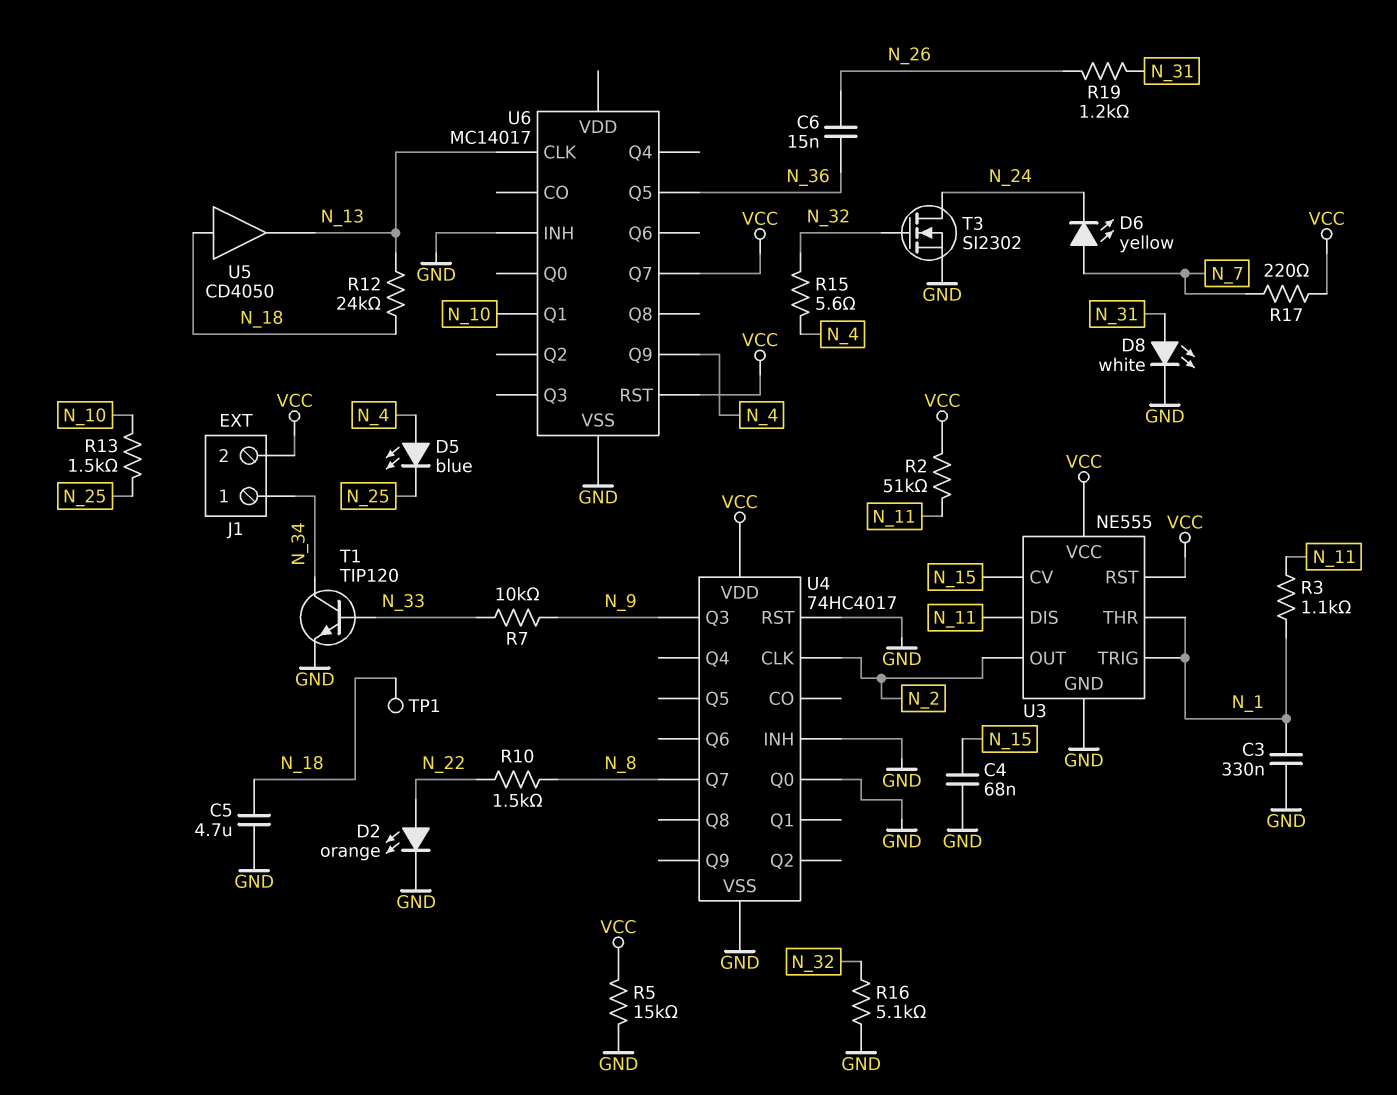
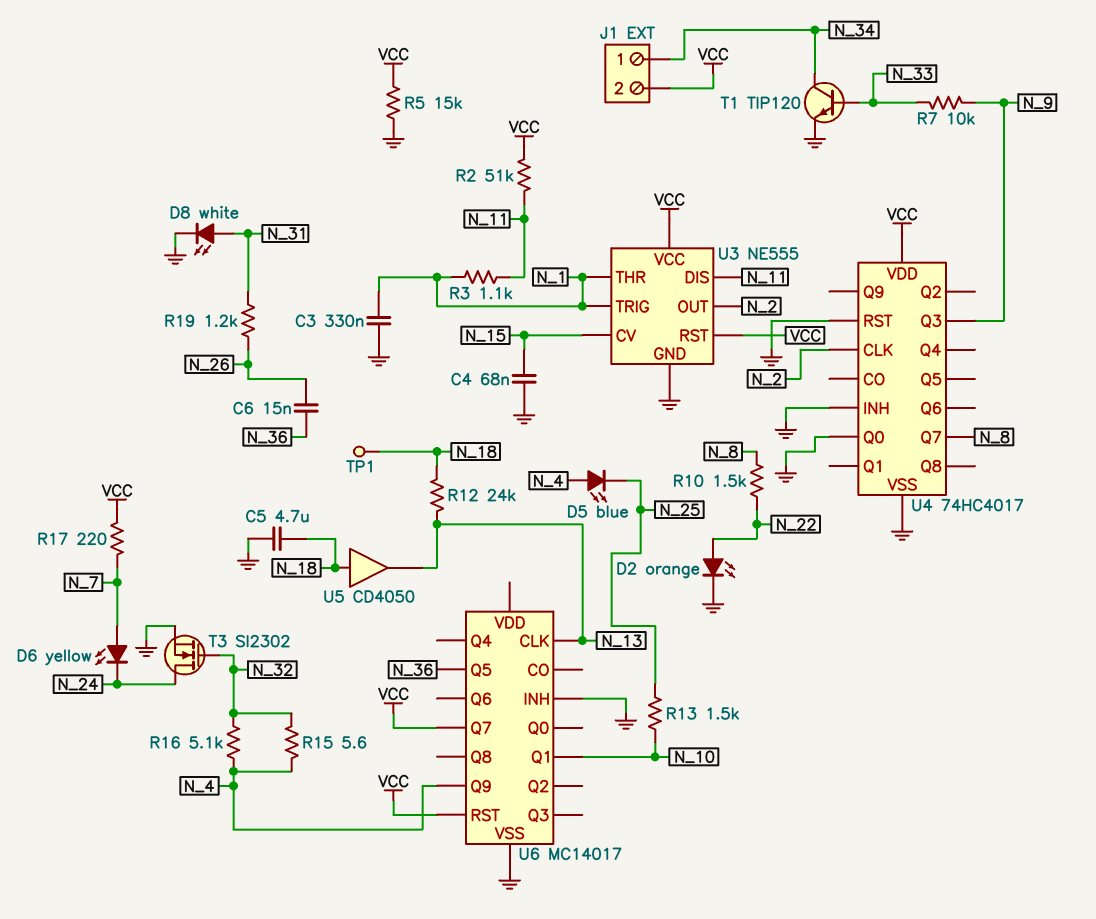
R16: 5.1k (GND, N_32) -> 5.1k (N_4, N_32)

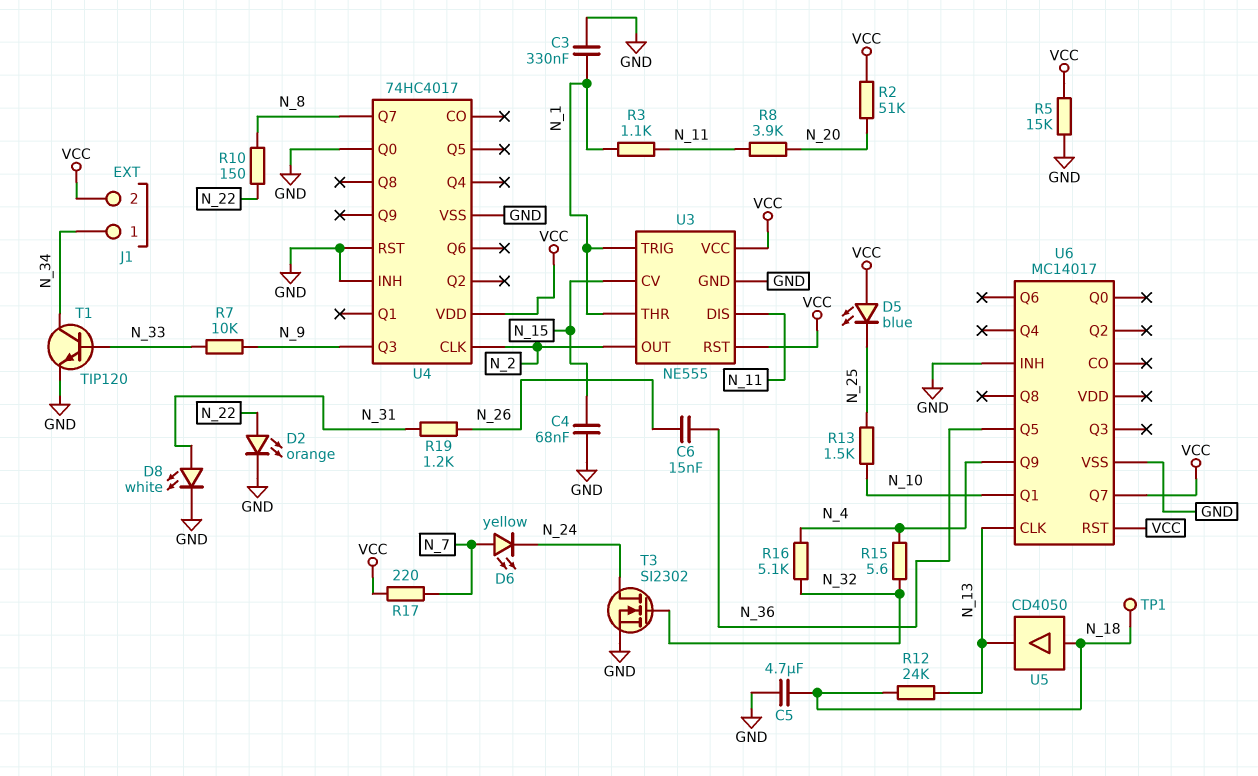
D5: LED blue (A N_4, K N_25) -> LED blue (A VCC, K N_25)
R2: 51k (N_11, VCC) -> 51k (N_20, VCC)
R8: none -> 3.9k (N_11, N_20)
R10: 1.5k (N_8, N_22) -> 150 (N_8, N_22)

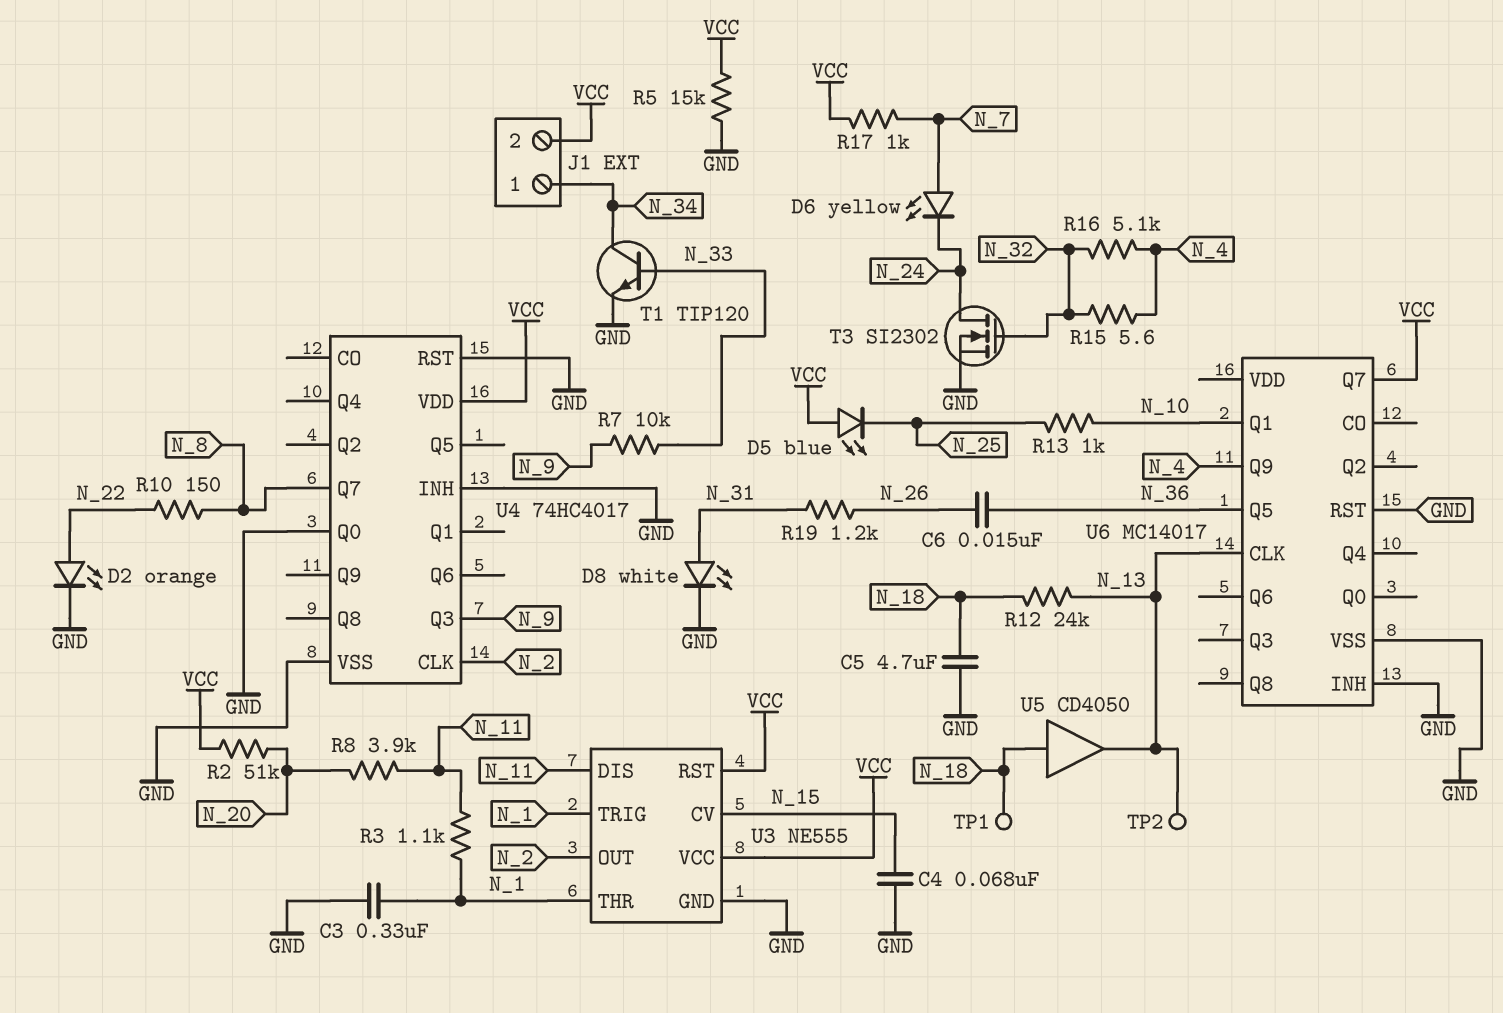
R13: 1.5k (N_10, N_25) -> 1k (N_10, N_25)
R17: 220 (N_7, VCC) -> 1k (N_7, VCC)
TP2: none -> test point (N_13)
U6 pin RST: VCC -> GND

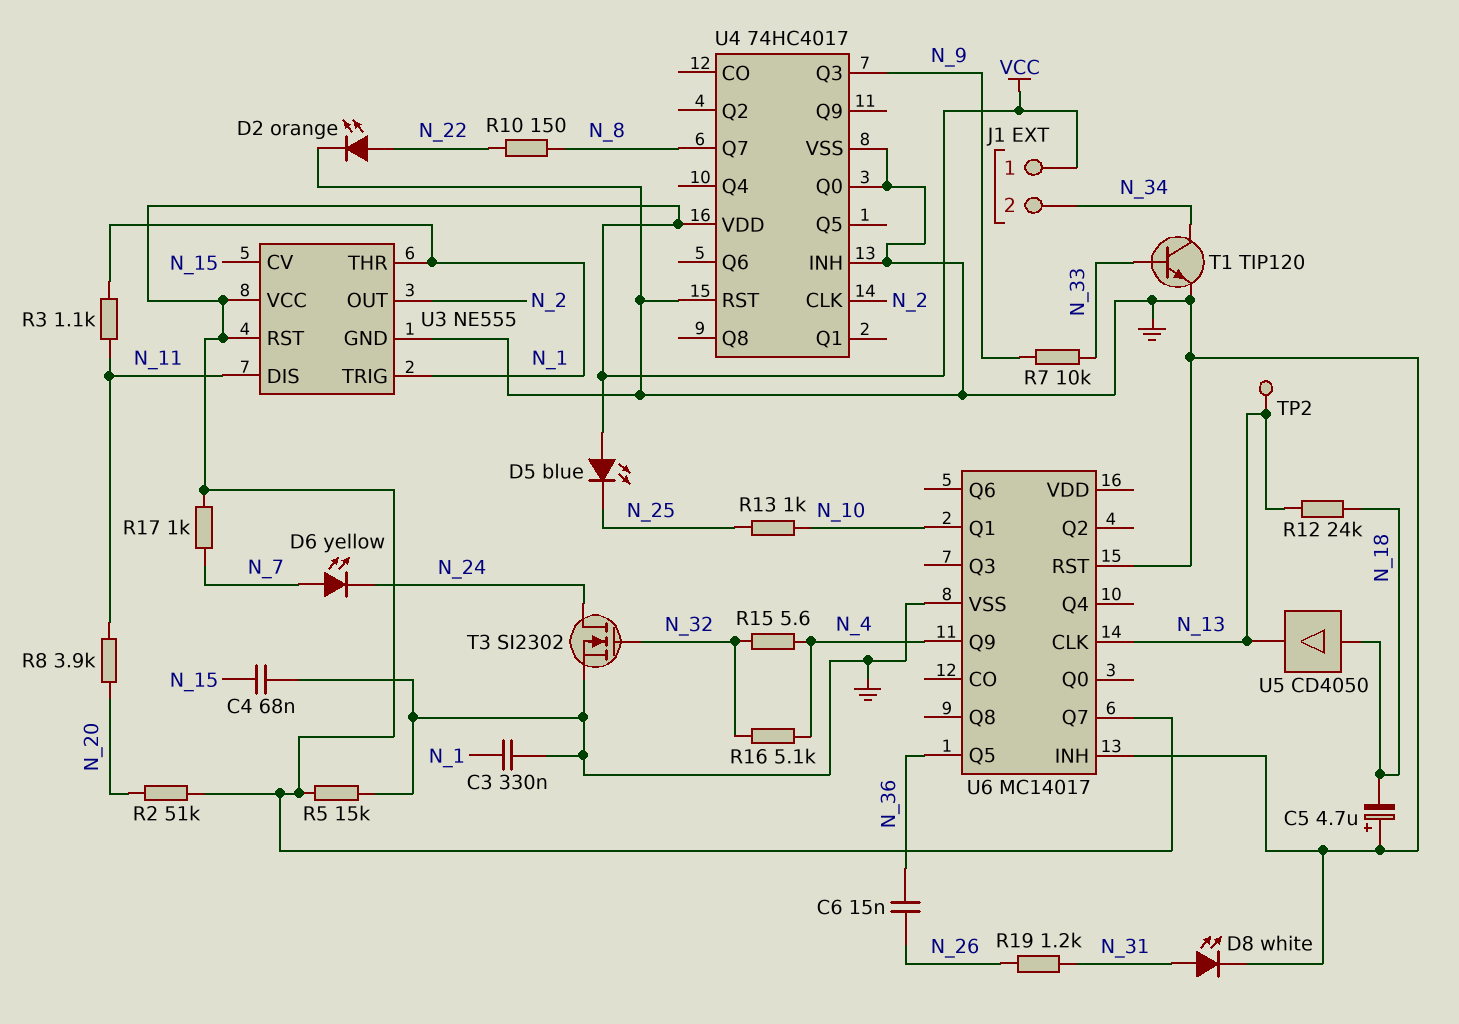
C5: 4.7uF (GND, N_18) -> 4.7uF (plus GND, minus N_18)
J1 pin 1: N_34 -> VCC
J1 pin 2: VCC -> N_34
TP1: test point (N_18) -> none

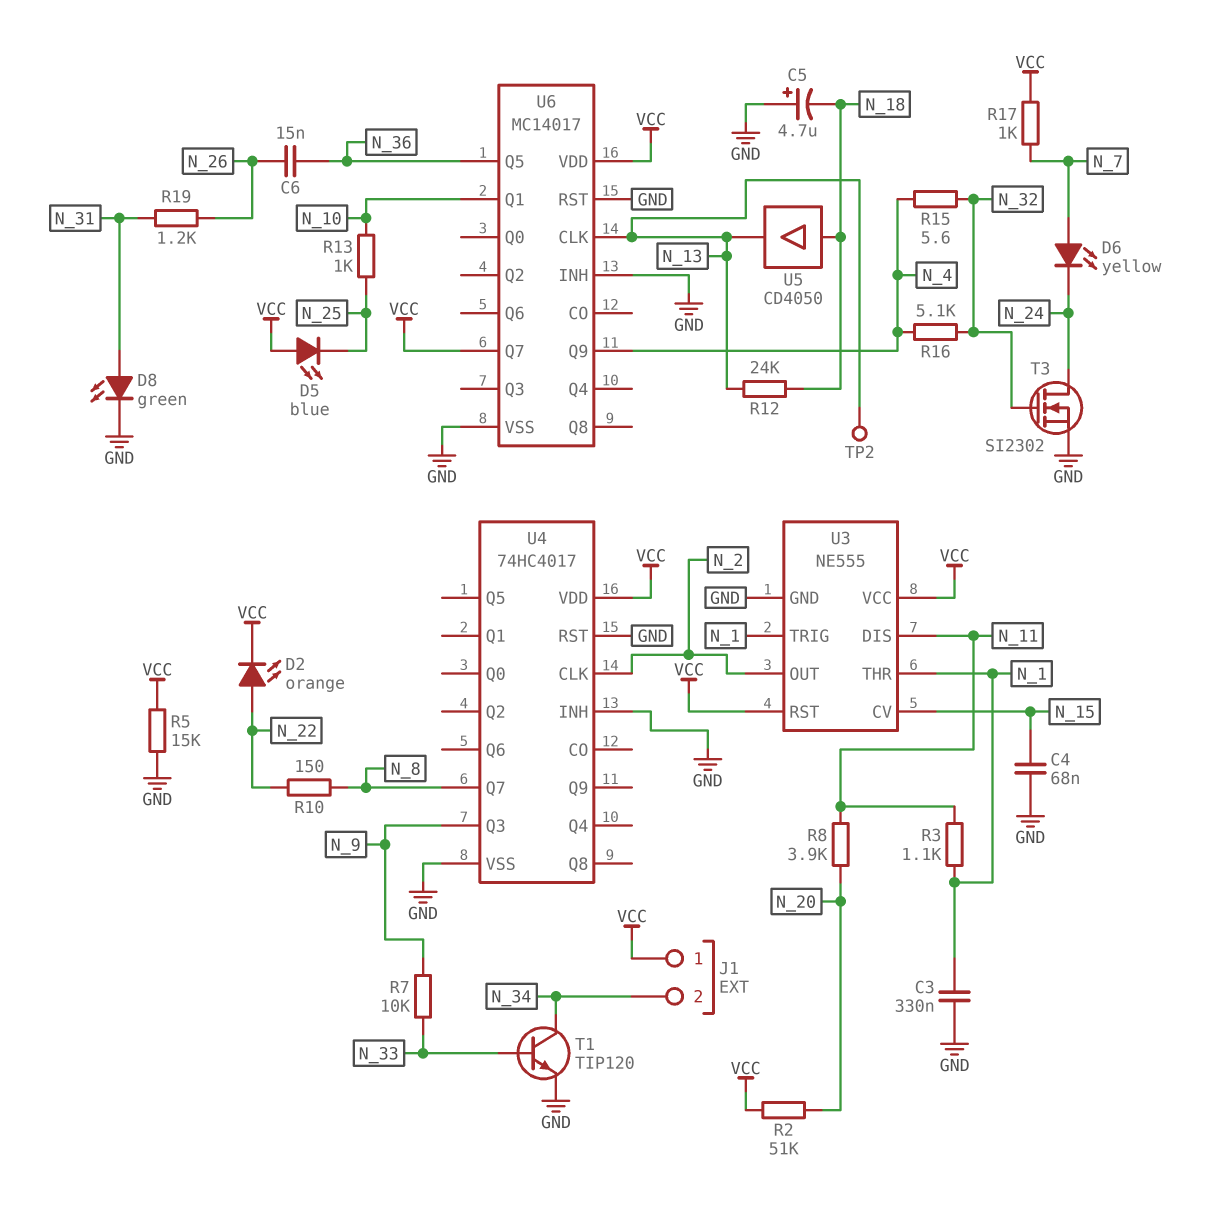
D2: LED orange (A N_22, K GND) -> LED orange (A N_22, K VCC)
D8: LED white (A N_31, K GND) -> LED green (A N_31, K GND)
U4 pin Q0: GND -> none
U6 pin VDD: none -> VCC

